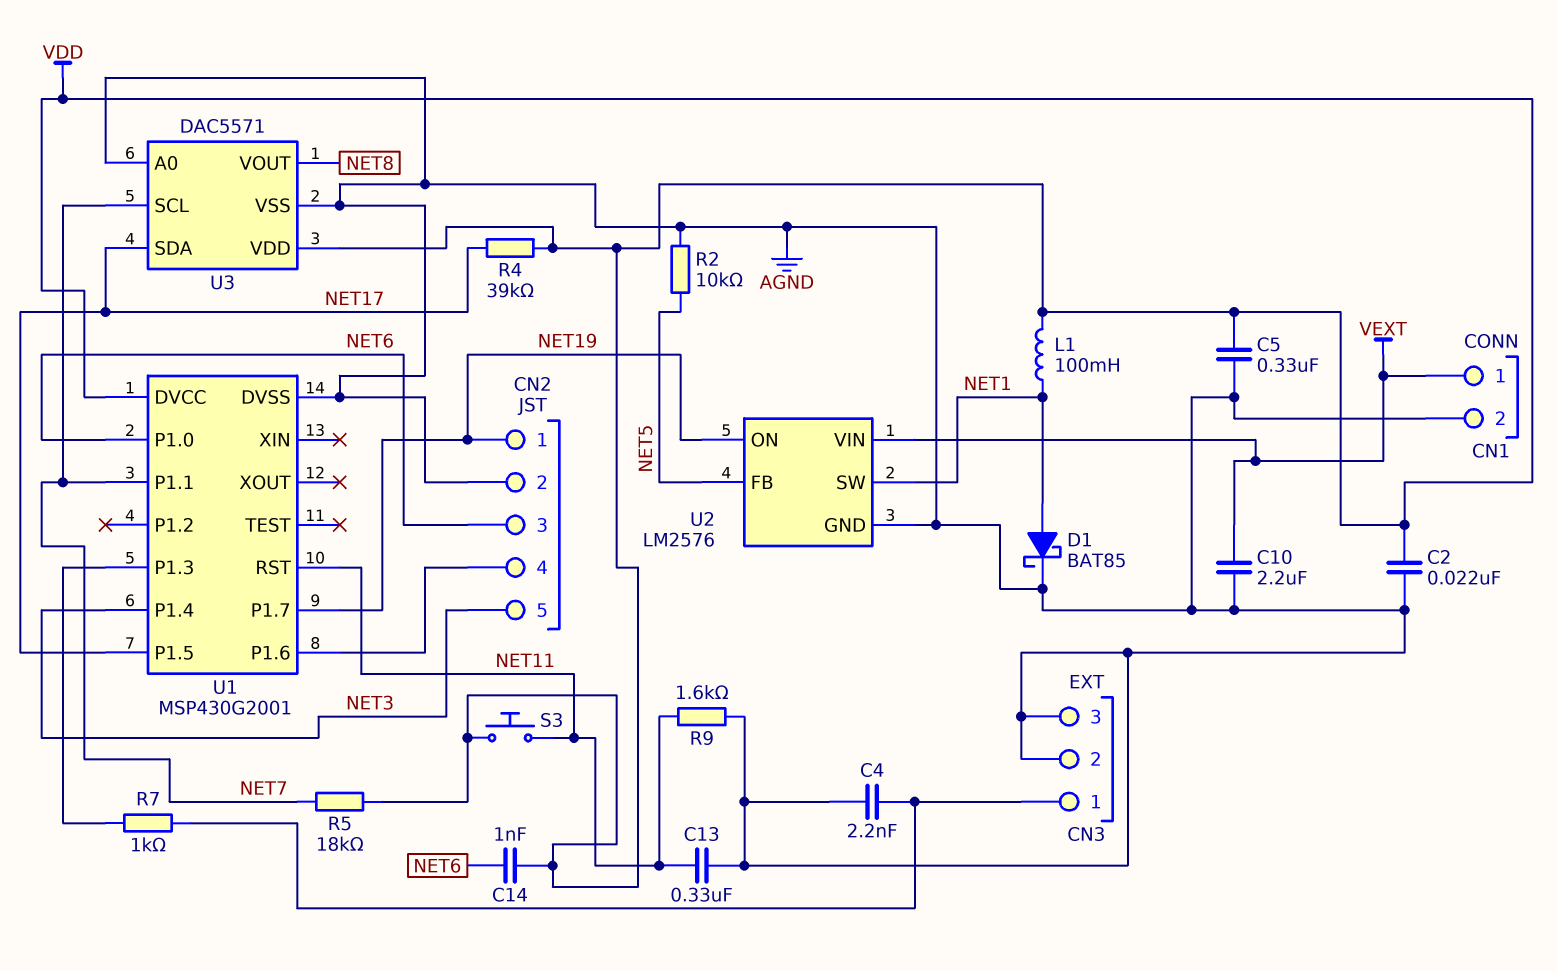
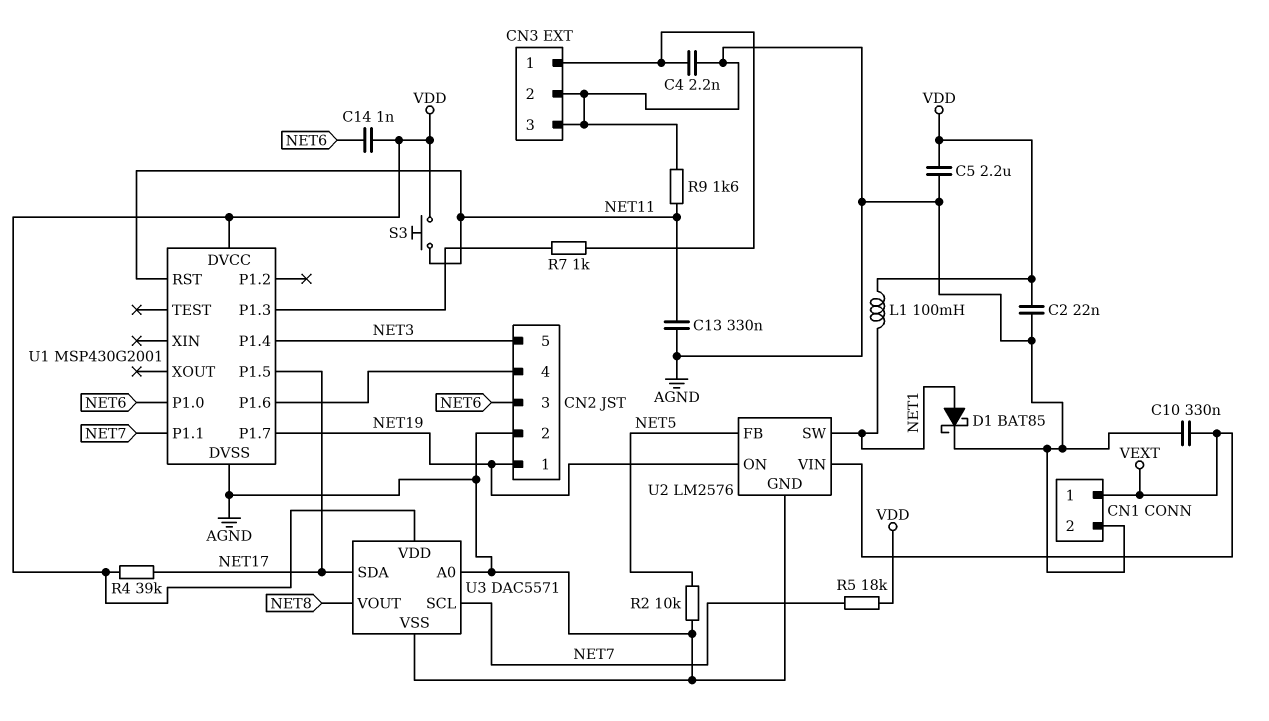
C5: 330nF (AGND, VDD) -> 2.2uF (AGND, VDD)
C10: 2.2uF (AGND, VEXT) -> 330nF (AGND, VEXT)

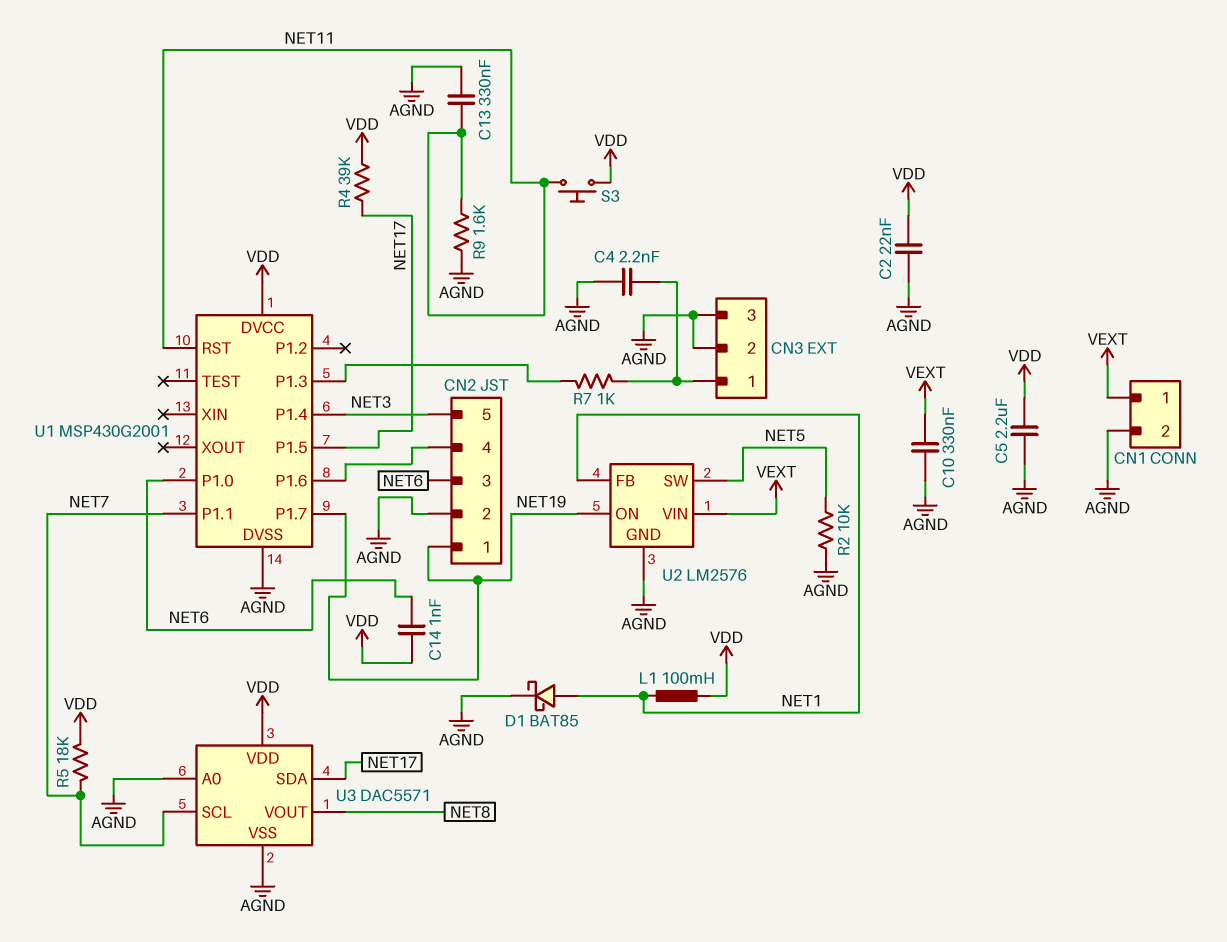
U2 pin FB: NET5 -> NET1
U2 pin SW: NET1 -> NET5

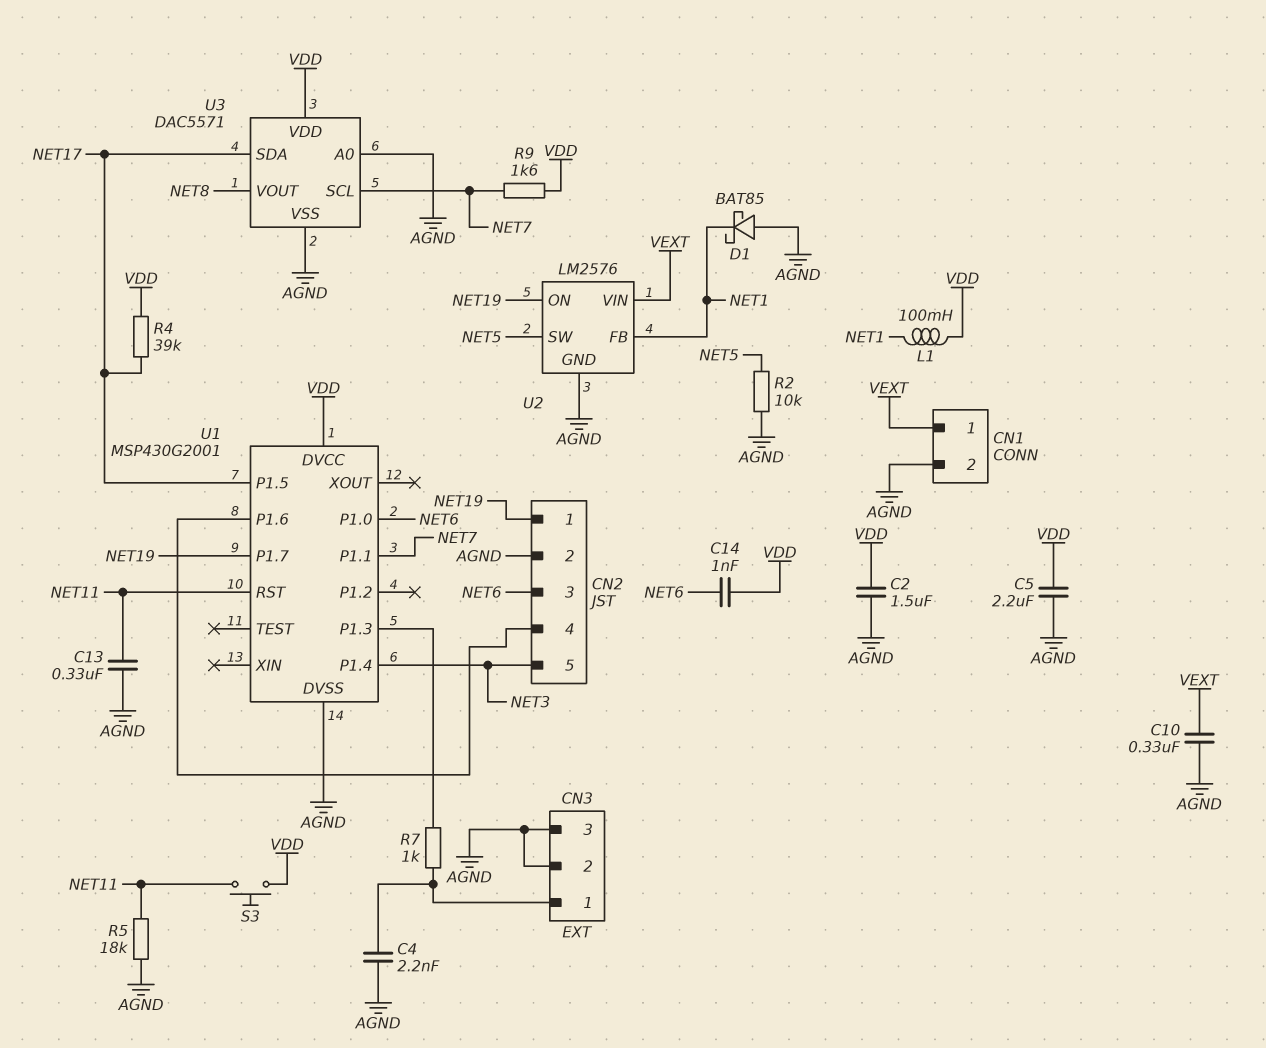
C2: 22nF (AGND, VDD) -> 1.5uF (AGND, VDD)
D1: schottky BAT85 (A NET1, K AGND) -> schottky BAT85 (A AGND, K NET1)
R5: 18k (NET7, VDD) -> 18k (AGND, NET11)
R9: 1.6k (AGND, NET11) -> 1.6k (NET7, VDD)

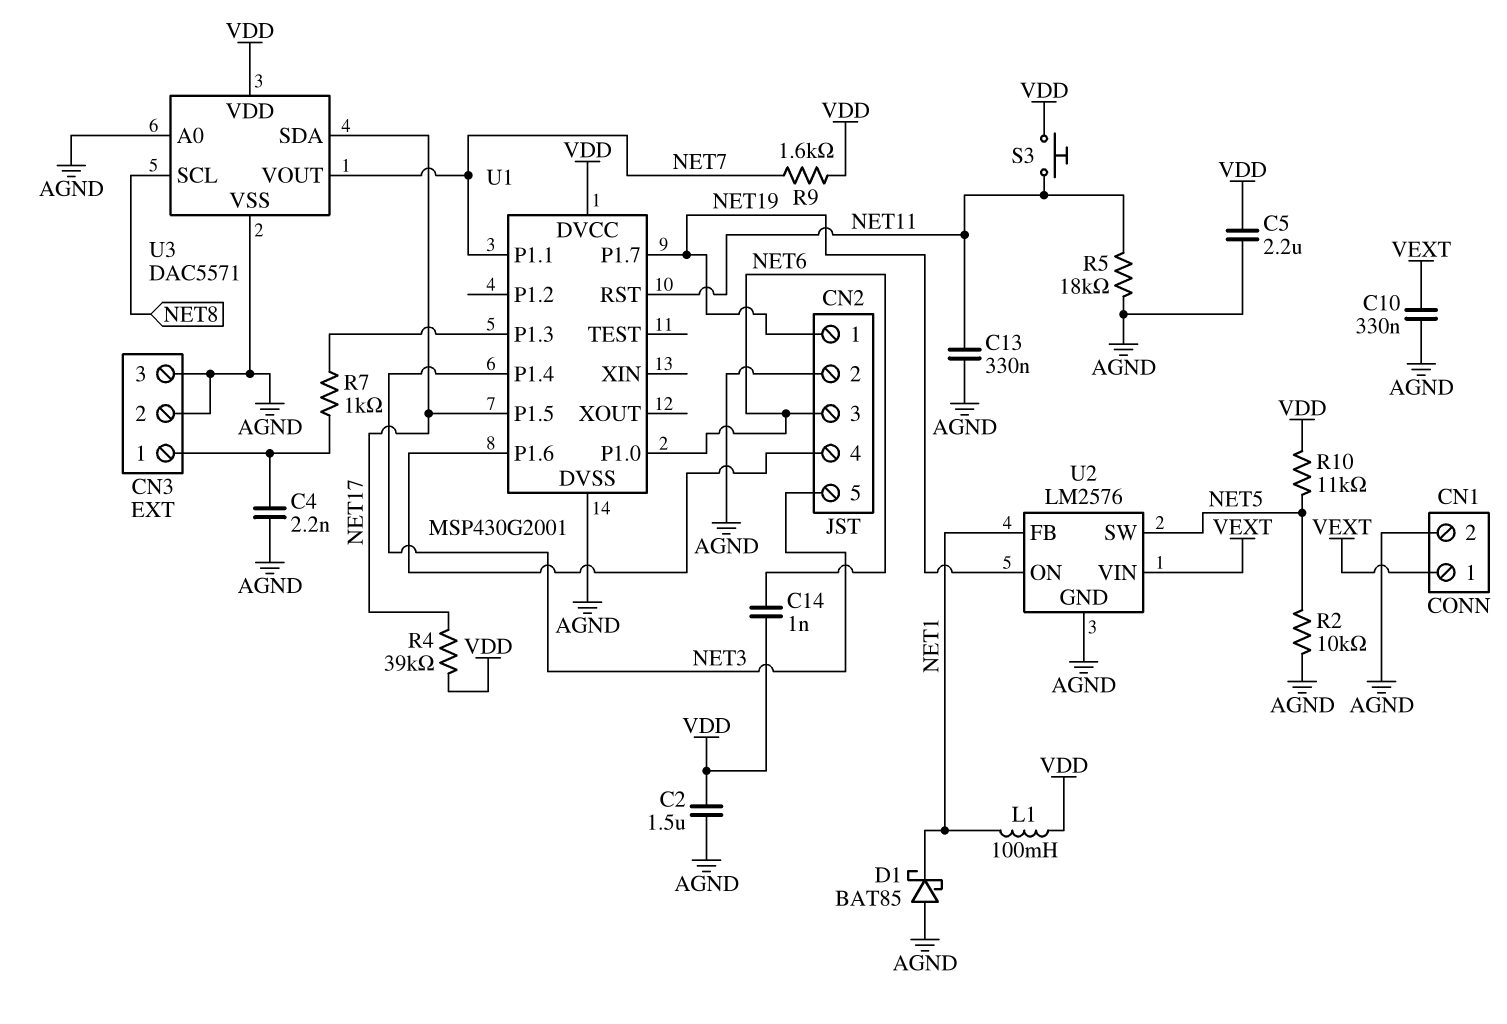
R10: none -> 11k (NET5, VDD)
U3 pin SCL: NET7 -> NET8
U3 pin VOUT: NET8 -> NET7

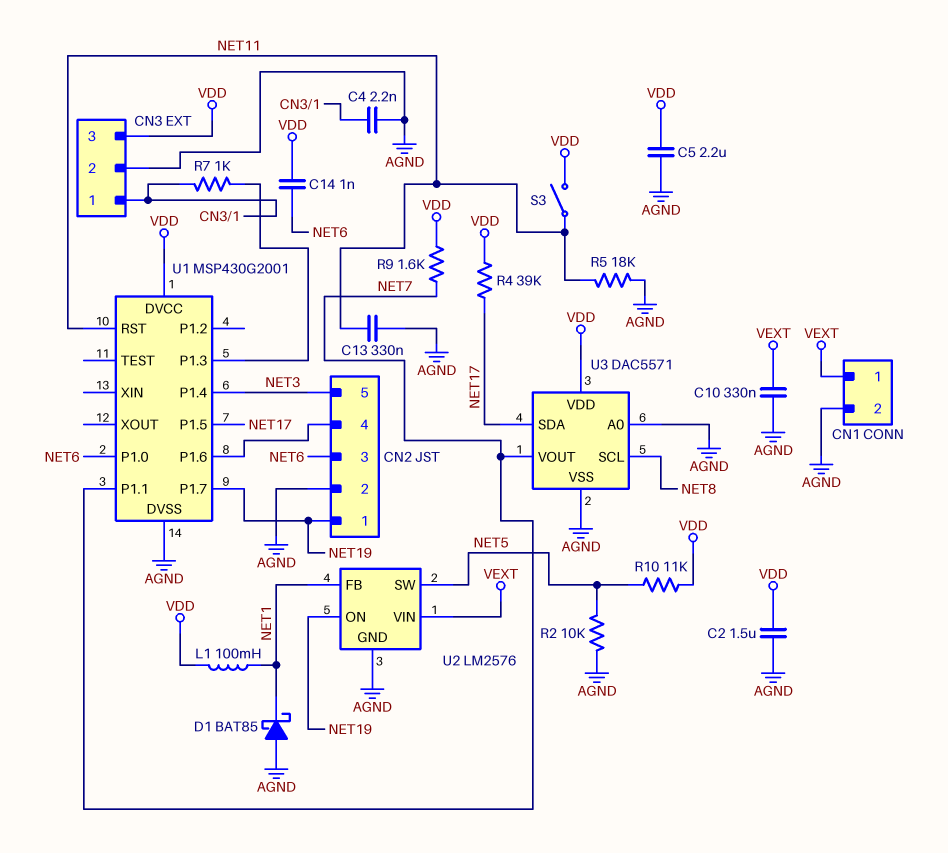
CN3 pin 3: AGND -> VDD
S3: button (NET11, VDD) -> switch (NET11, VDD)

